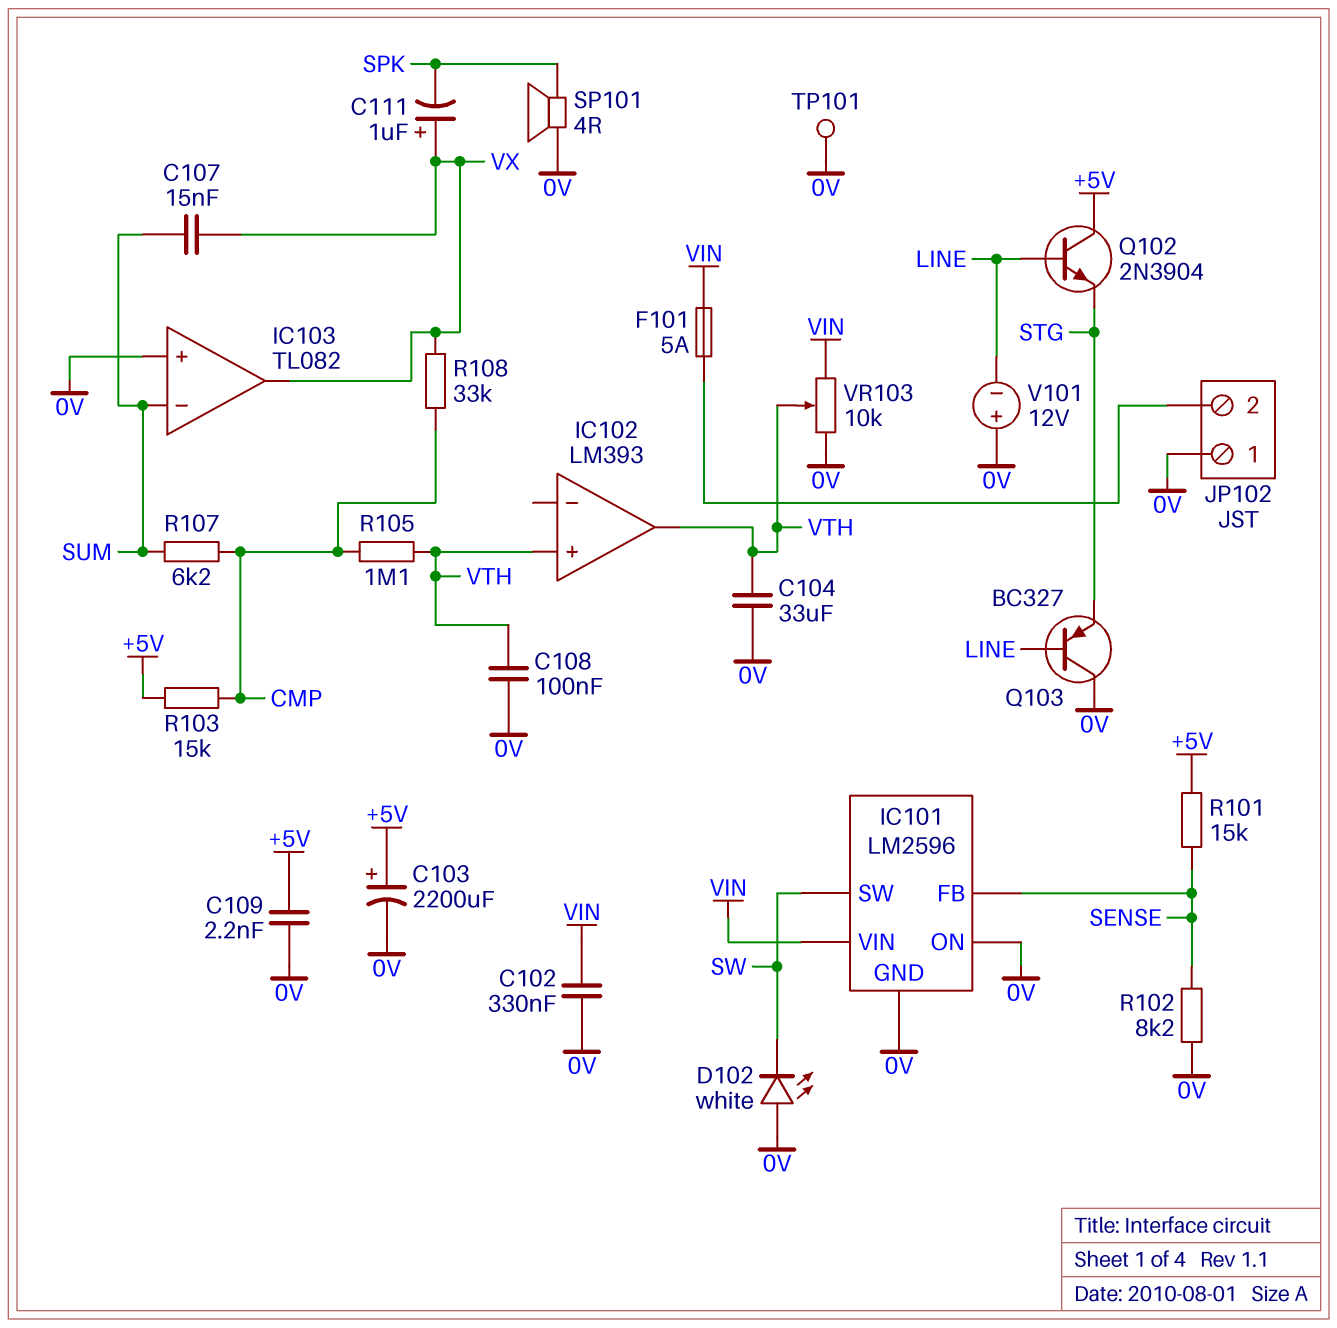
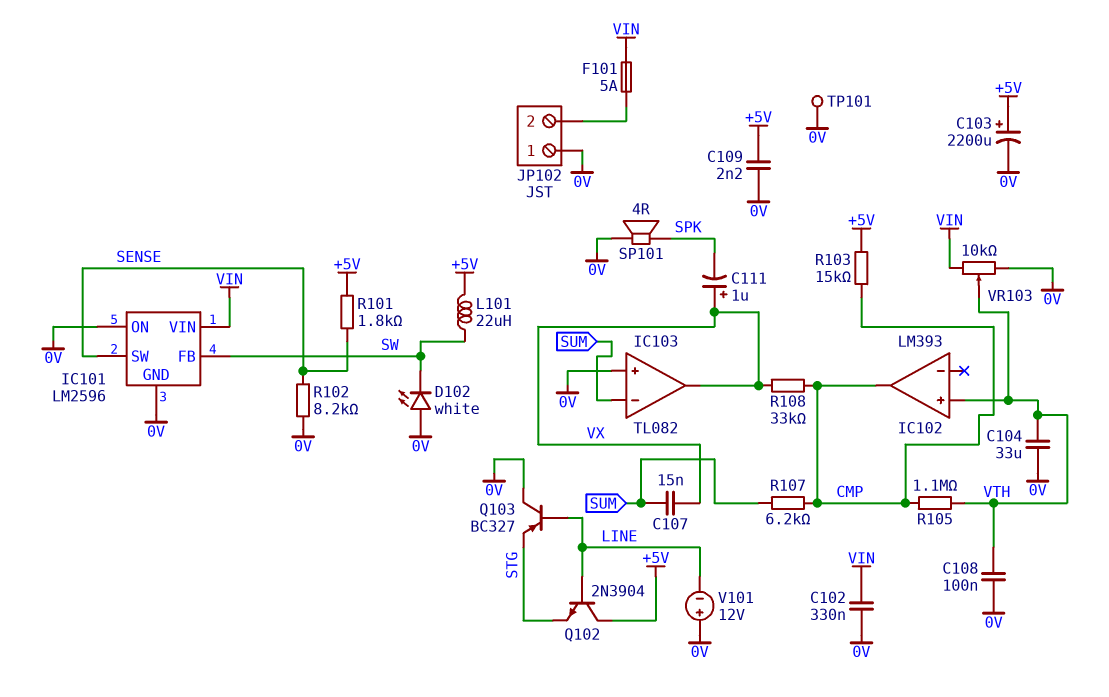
IC101 pin FB: SENSE -> SW
IC101 pin SW: SW -> SENSE
IC102 pin out: VTH -> CMP
L101: none -> 22uH (+5V, SW)
R101: 15k (+5V, SENSE) -> 1.8k (+5V, SENSE)

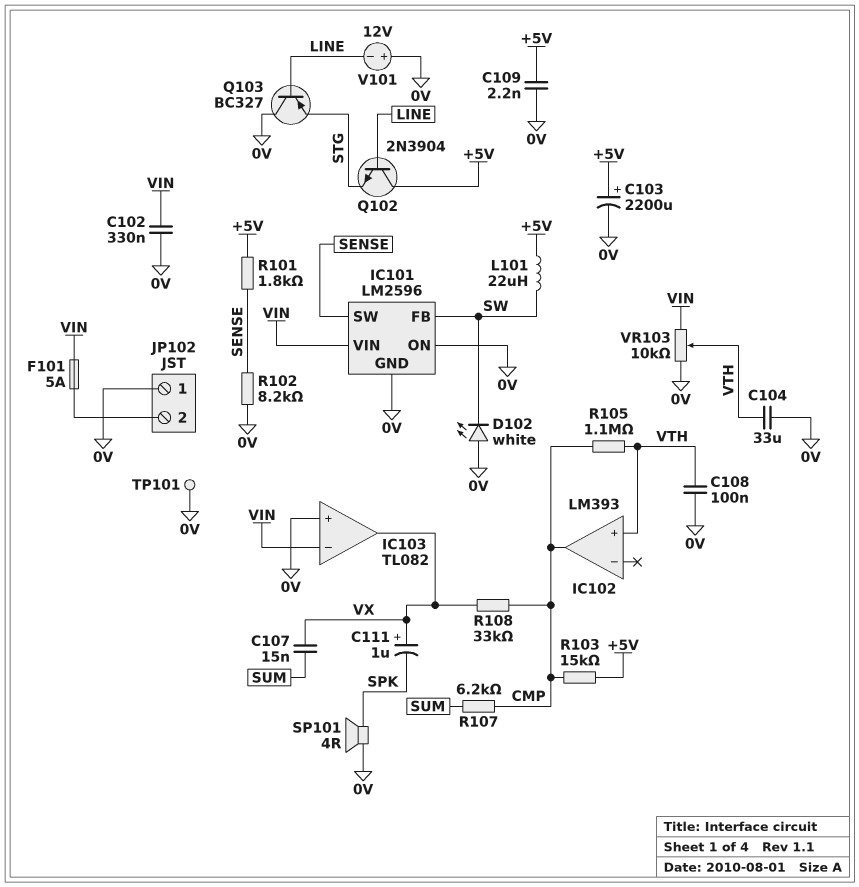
IC103 pin in-: SUM -> VIN

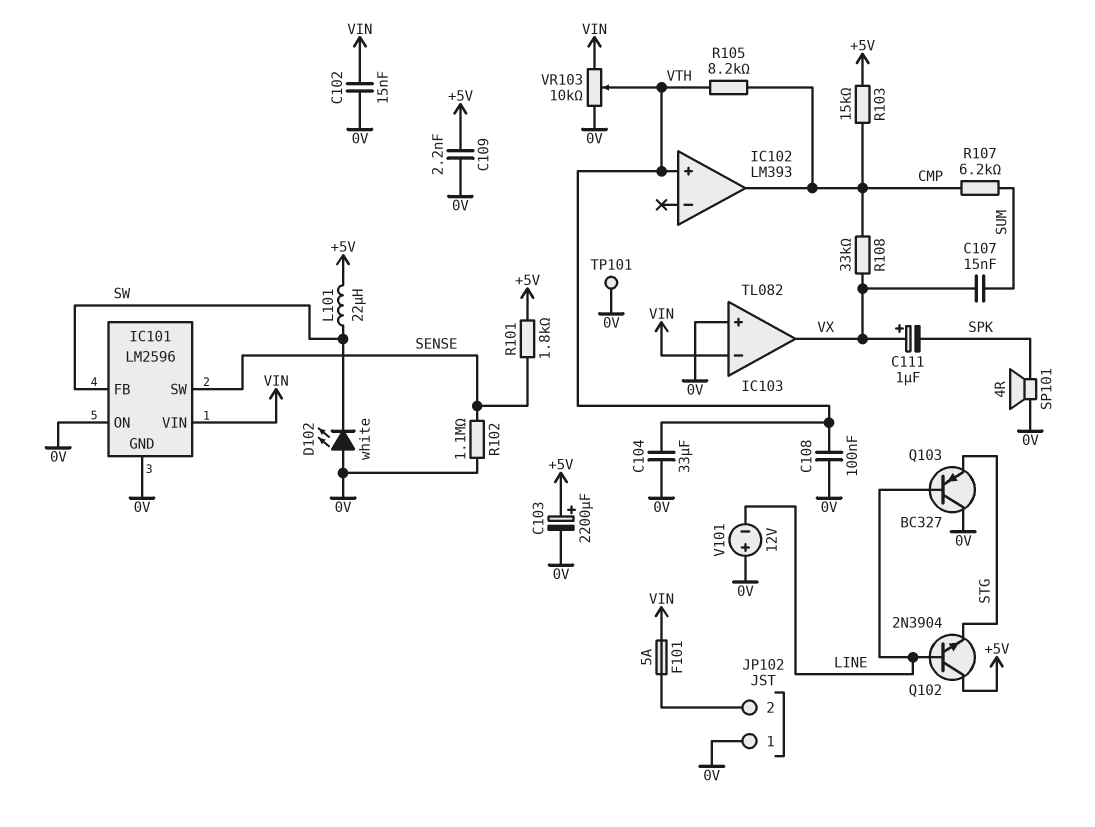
C102: 330nF (0V, VIN) -> 15nF (0V, VIN)
R102: 8.2k (0V, SENSE) -> 1.1M (0V, SENSE)
R105: 1.1M (CMP, VTH) -> 8.2k (CMP, VTH)

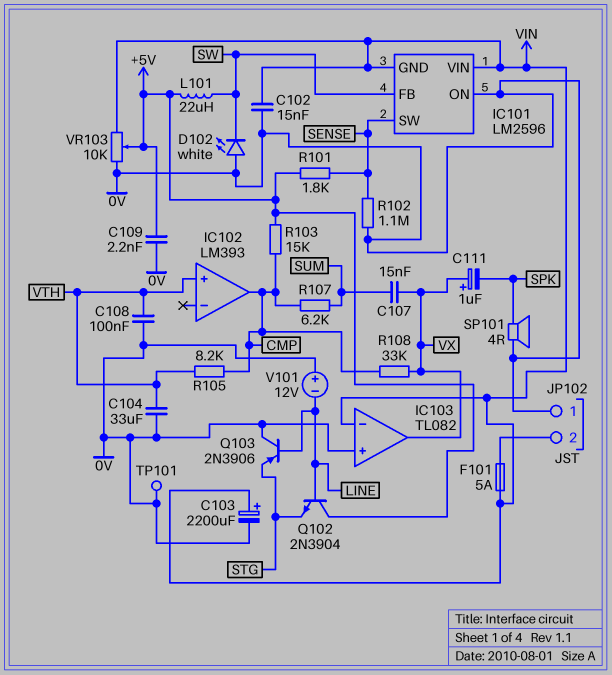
C103: 2200uF (plus +5V, minus 0V) -> 2200uF (plus VIN, minus 0V)
IC101 pin GND: 0V -> VIN
Q103: PNP BC327 (B LINE, C 0V, E STG) -> PNP 2N3906 (B LINE, C 0V, E STG)
VR103: 10k (0V, VIN, wiper VTH) -> 10k (0V, VIN, wiper +5V)

